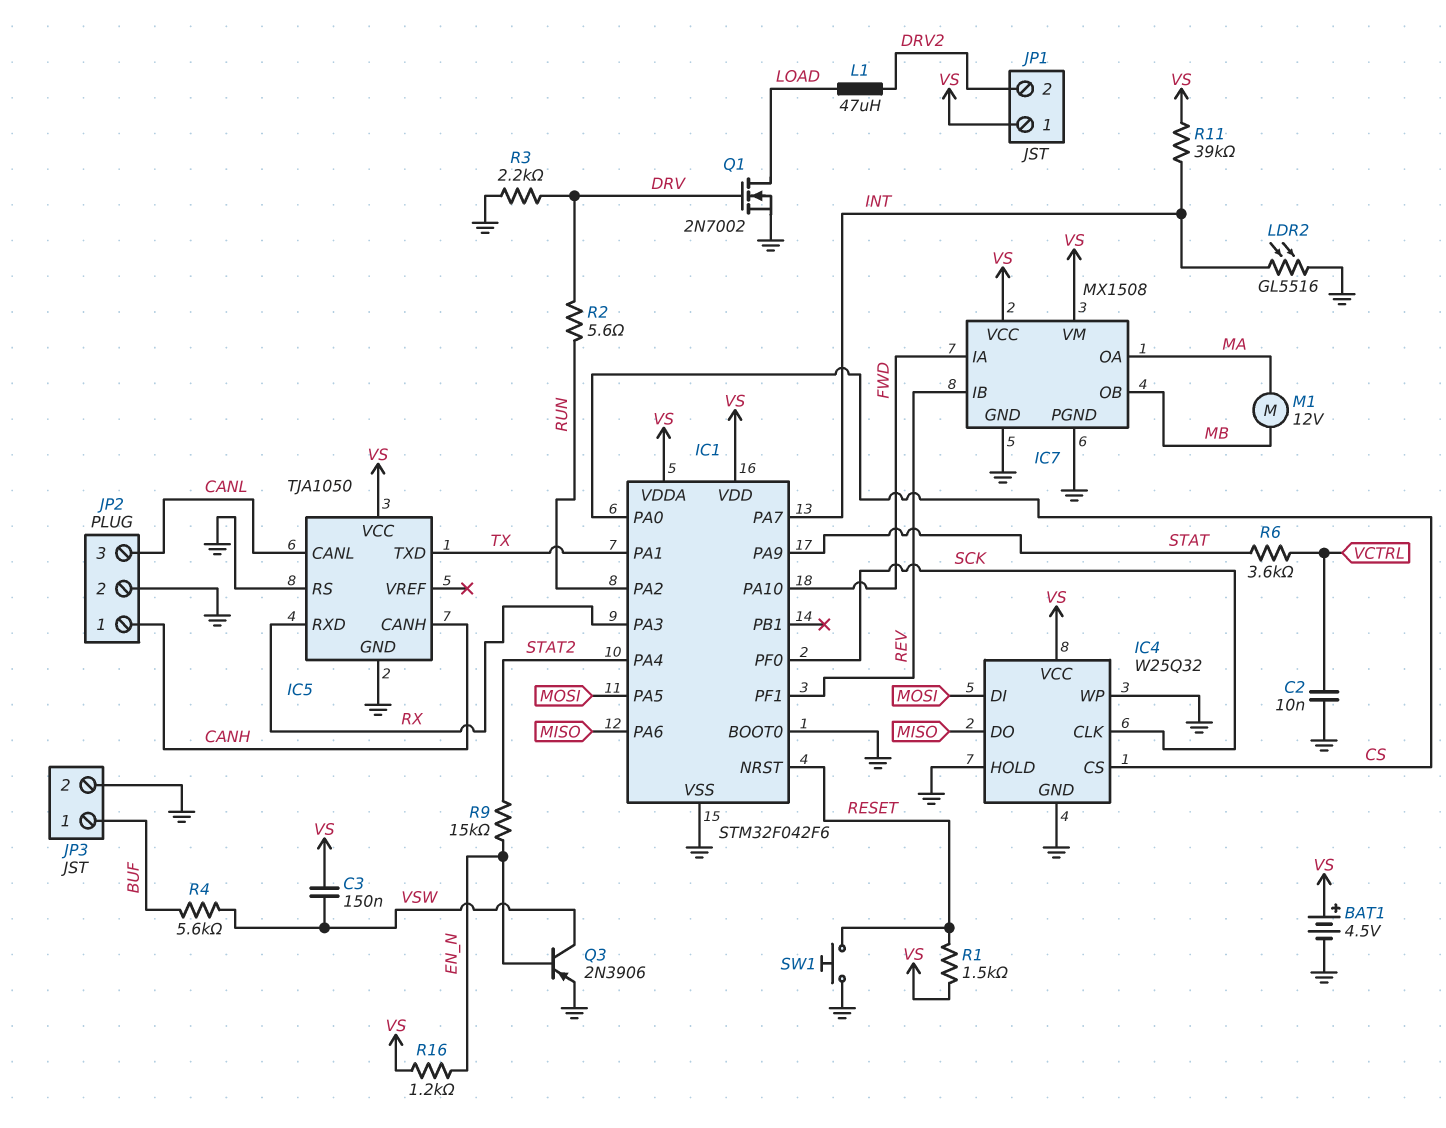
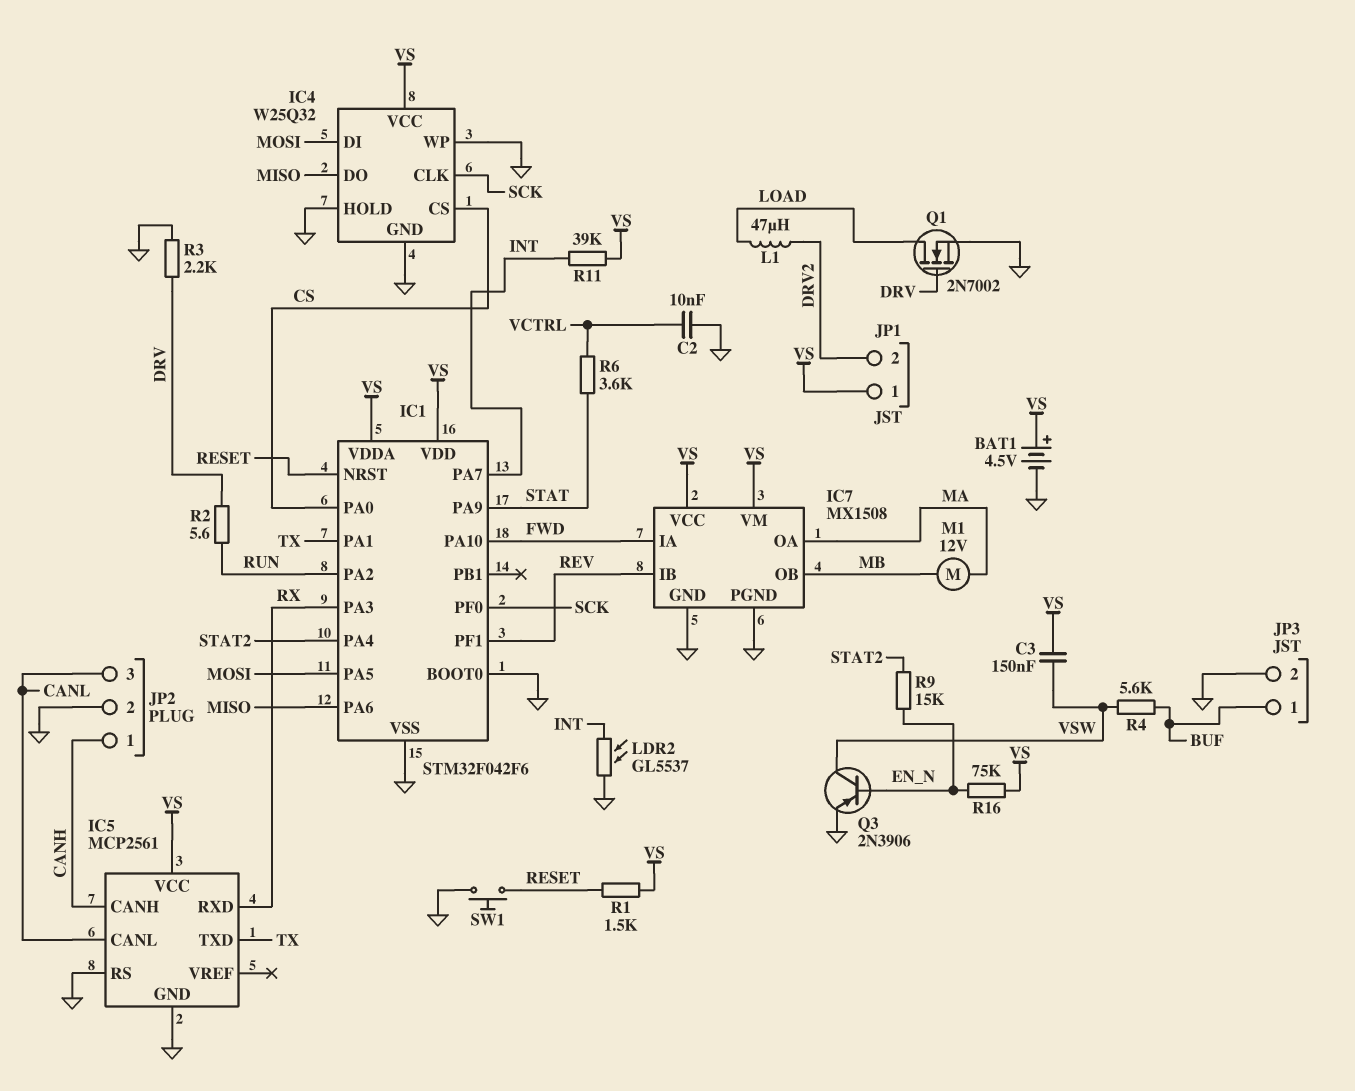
IC5: TJA1050 -> MCP2561
LDR2: GL5516 (GND, INT) -> GL5537 (GND, INT)
R16: 1.2k (EN_N, VS) -> 75k (EN_N, VS)

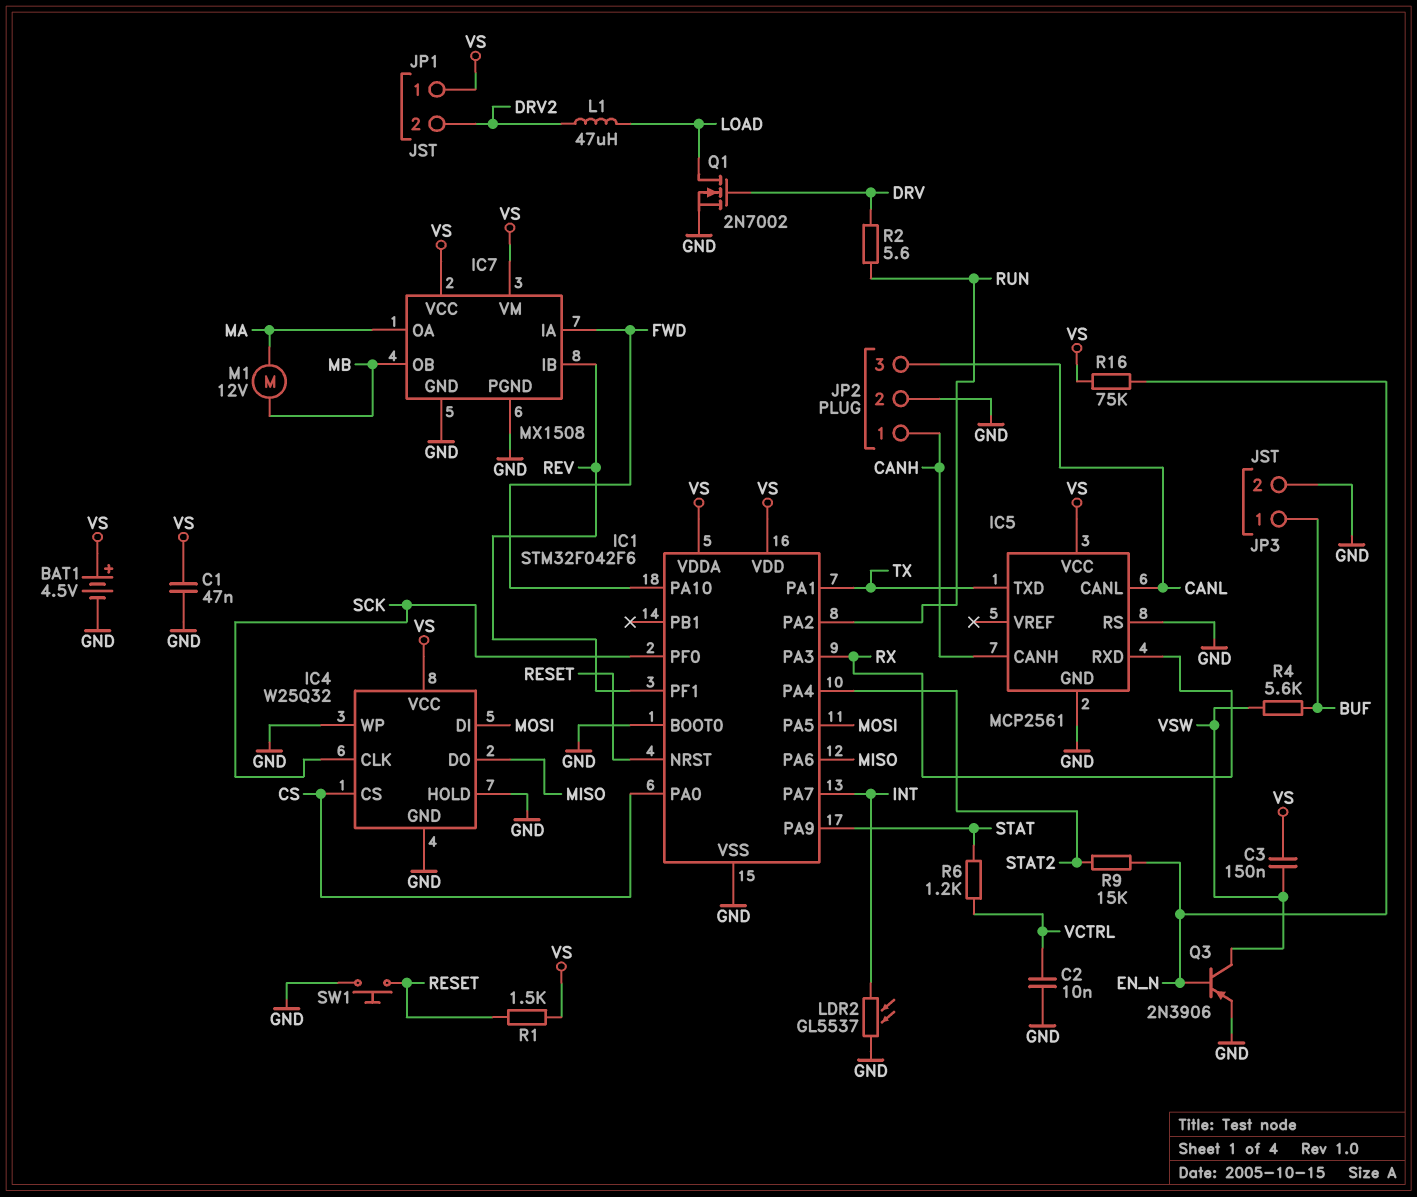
C1: none -> 47nF (GND, VS)
R3: 2.2k (DRV, GND) -> none
R6: 3.6k (STAT, VCTRL) -> 1.2k (STAT, VCTRL)
R11: 39k (INT, VS) -> none

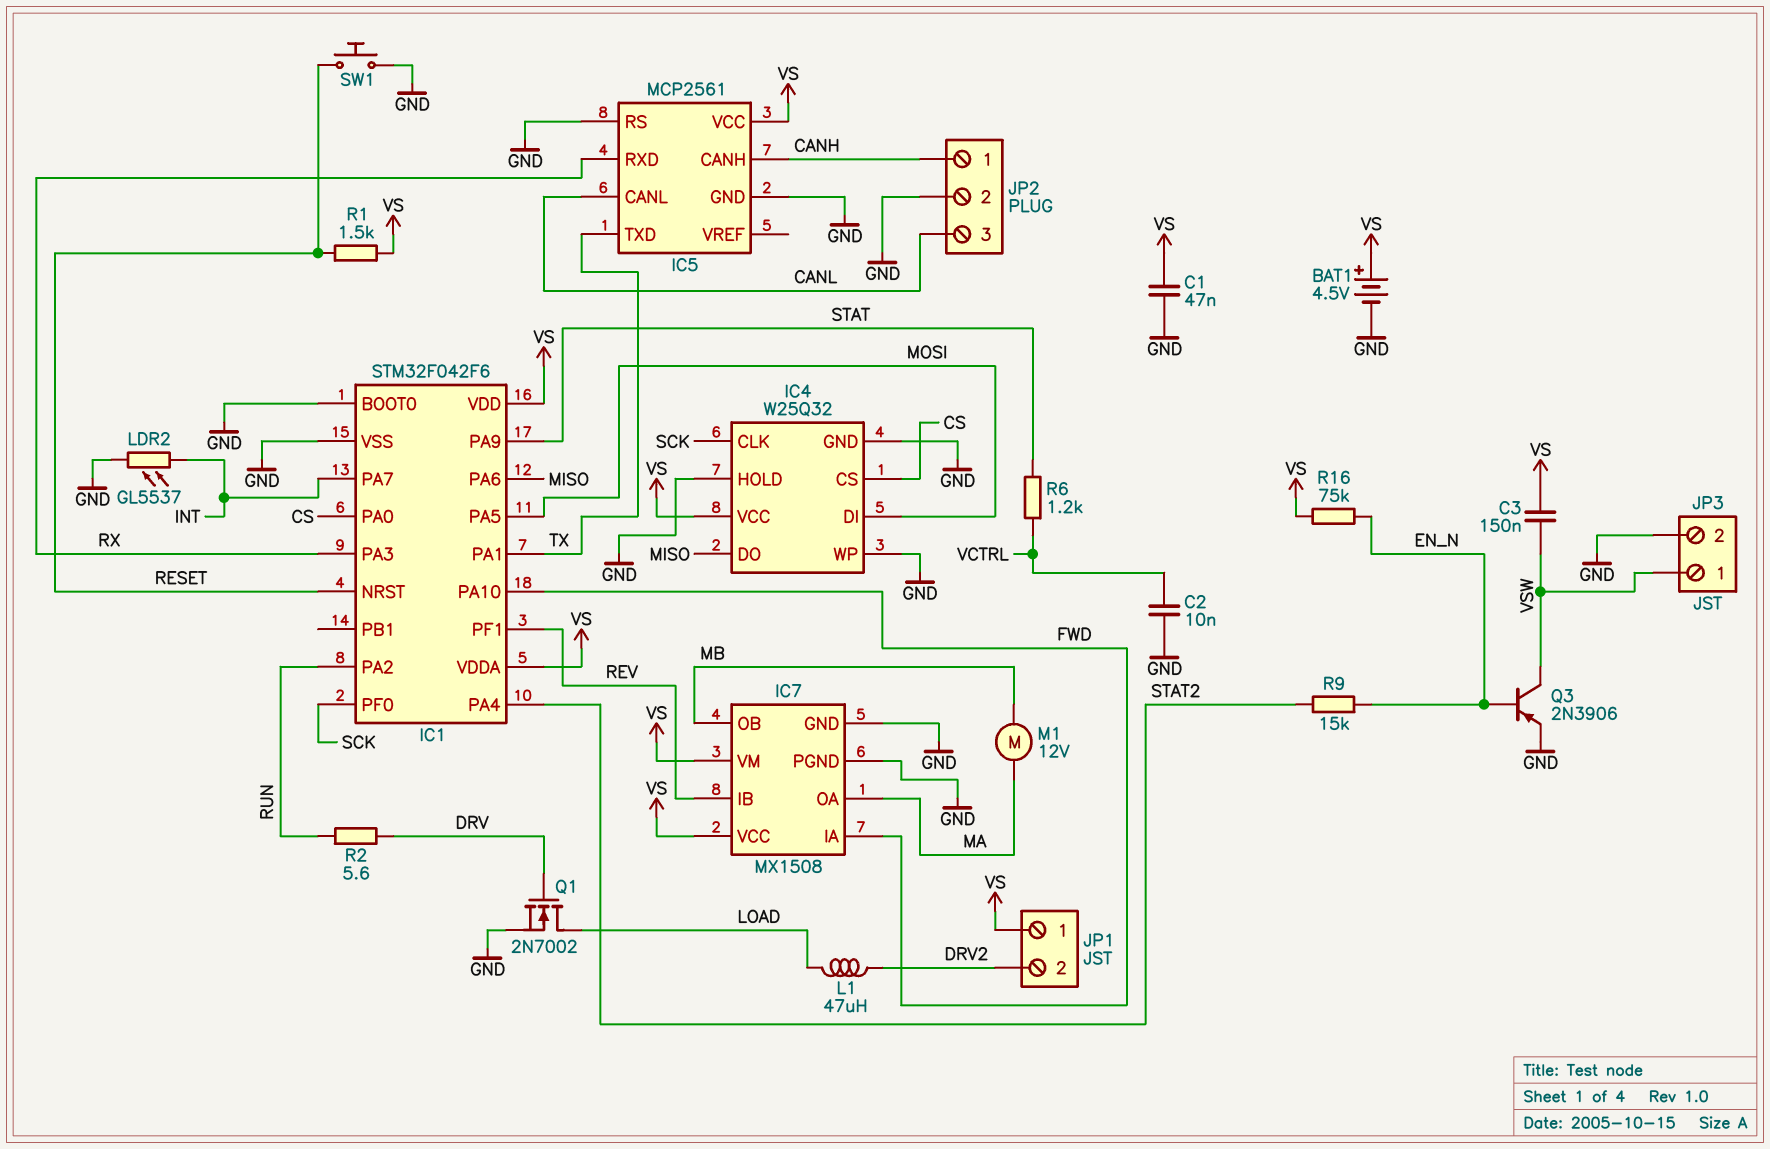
JP3 pin 1: BUF -> VSW
R4: 5.6k (BUF, VSW) -> none

